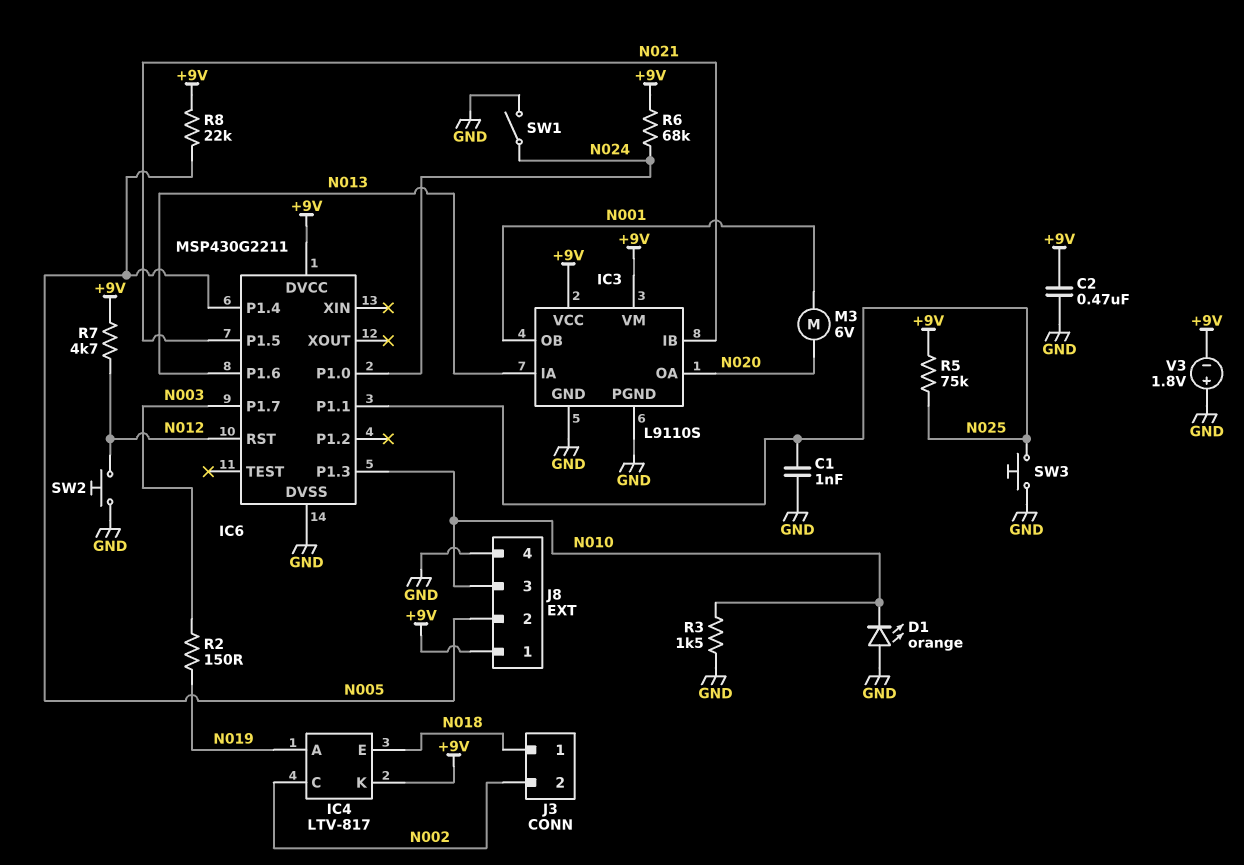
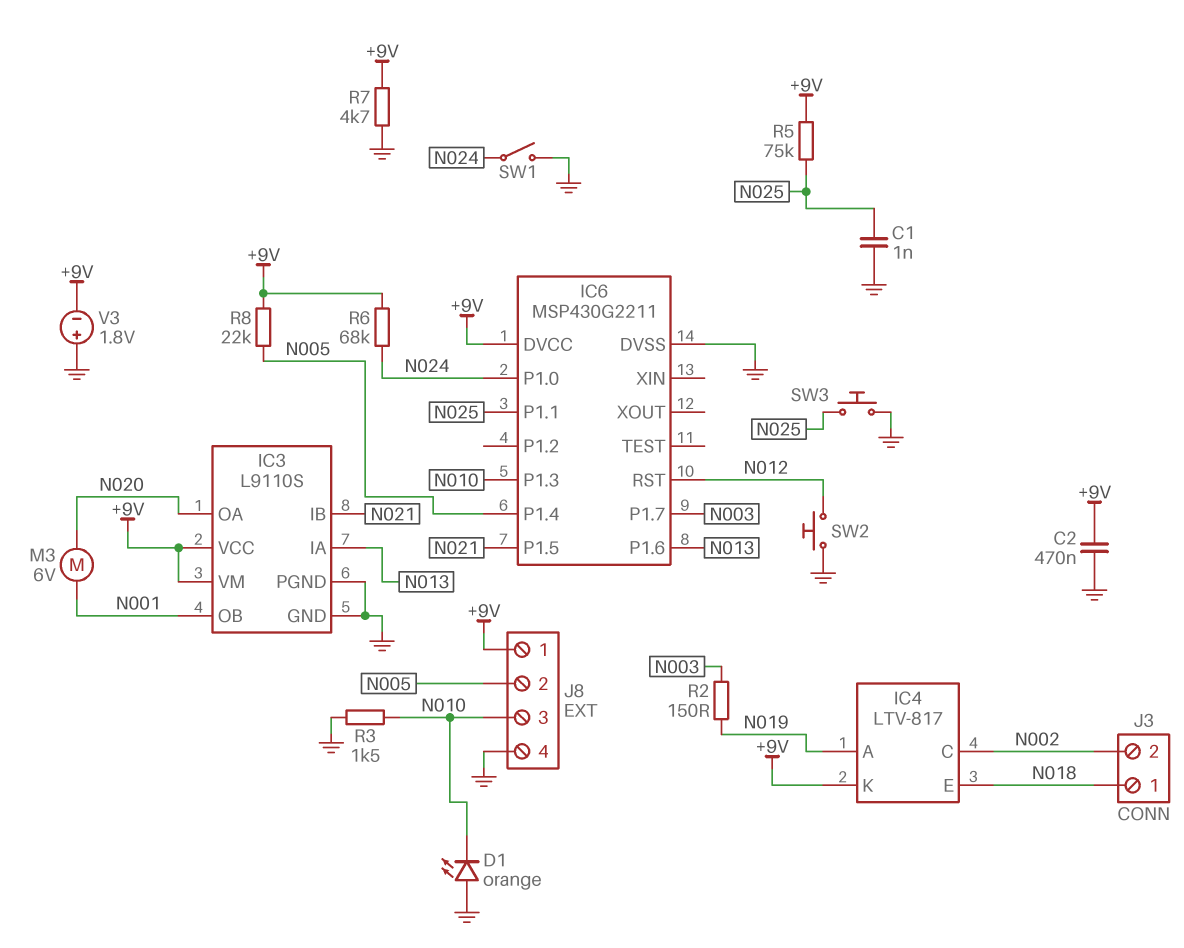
R7: 4.7k (+9V, N012) -> 4.7k (+9V, GND)

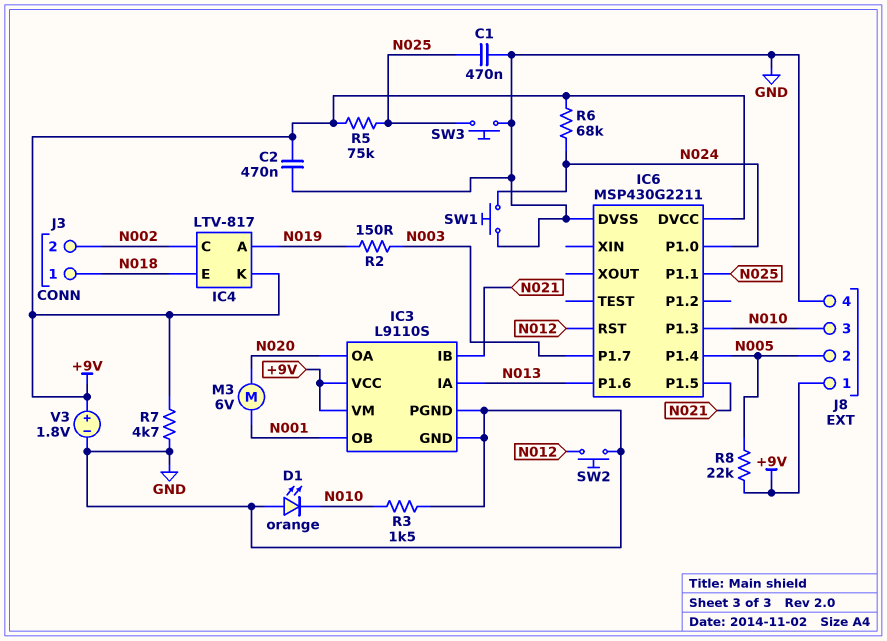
C1: 1nF (GND, N025) -> 470nF (GND, N025)
SW1: switch (GND, N024) -> button (GND, N024)
V3: 1.8V (plus GND, minus +9V) -> 1.8V (plus +9V, minus GND)

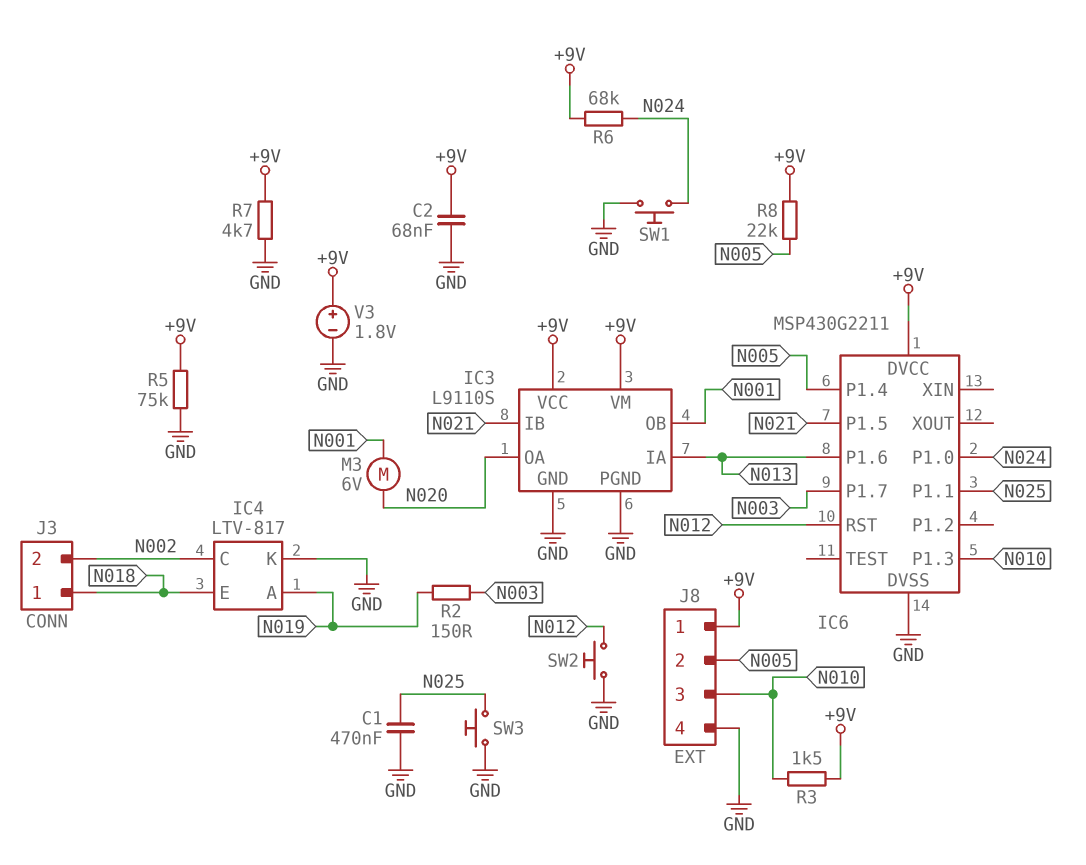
C2: 470nF (+9V, GND) -> 68nF (+9V, GND)
D1: LED orange (A GND, K N010) -> none
IC4 pin K: +9V -> GND
R3: 1.5k (GND, N010) -> 1.5k (+9V, N010)
R5: 75k (+9V, N025) -> 75k (+9V, GND)

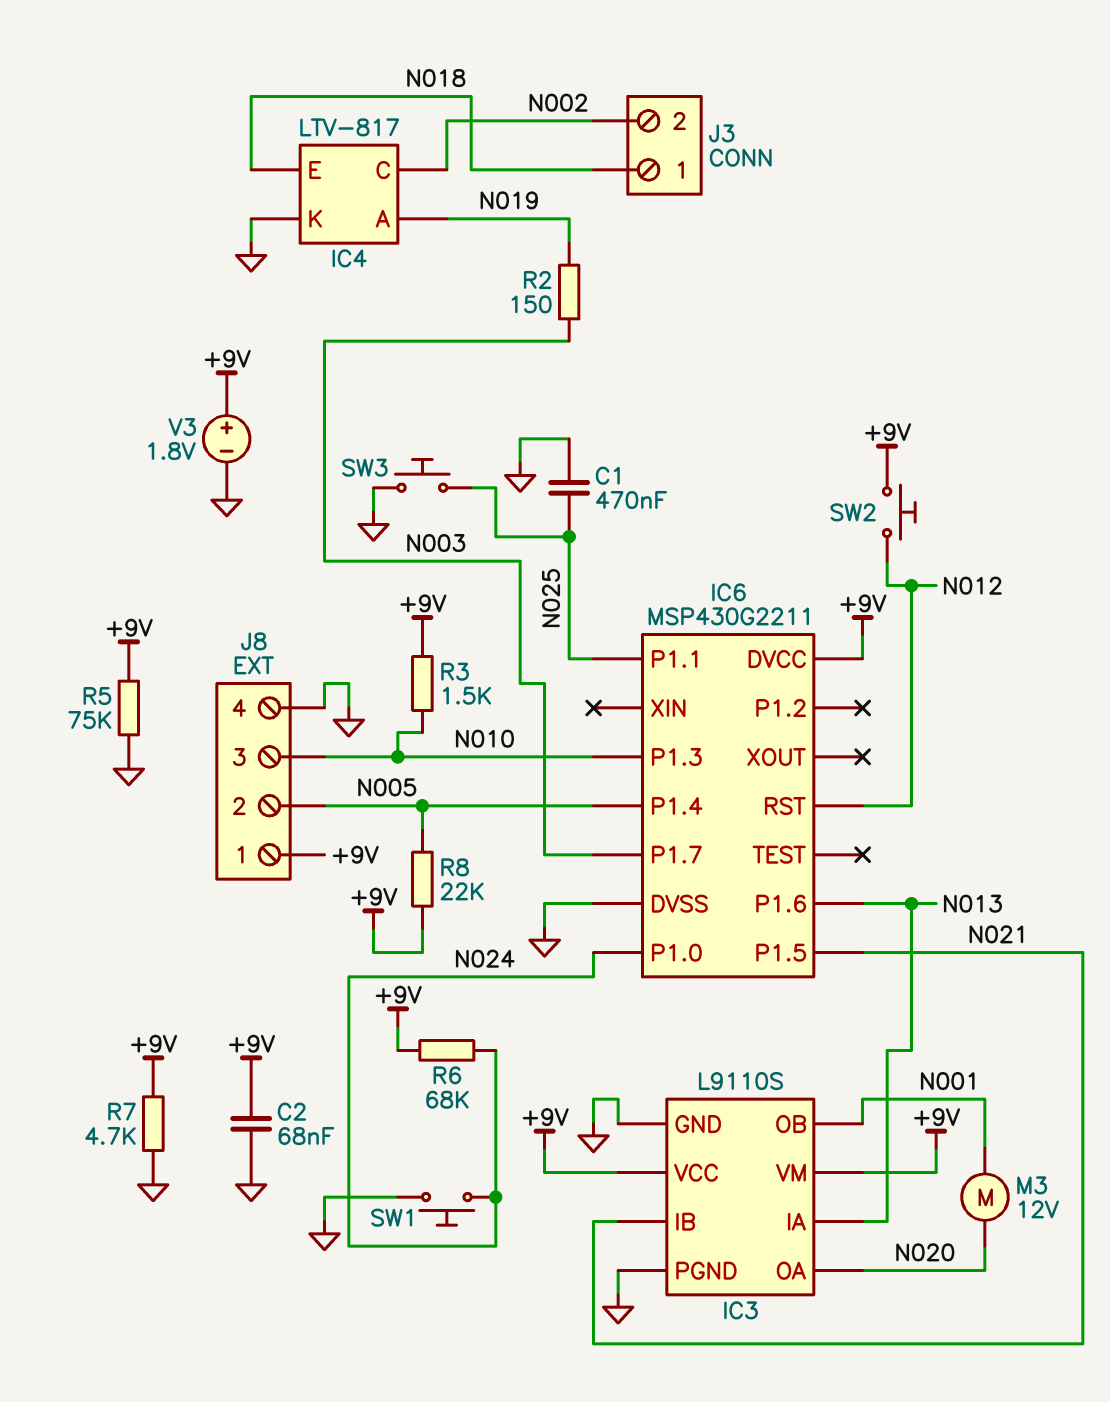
M3: motor 6V (N001, N020) -> motor 12V (N001, N020)
SW2: button (GND, N012) -> button (+9V, N012)

